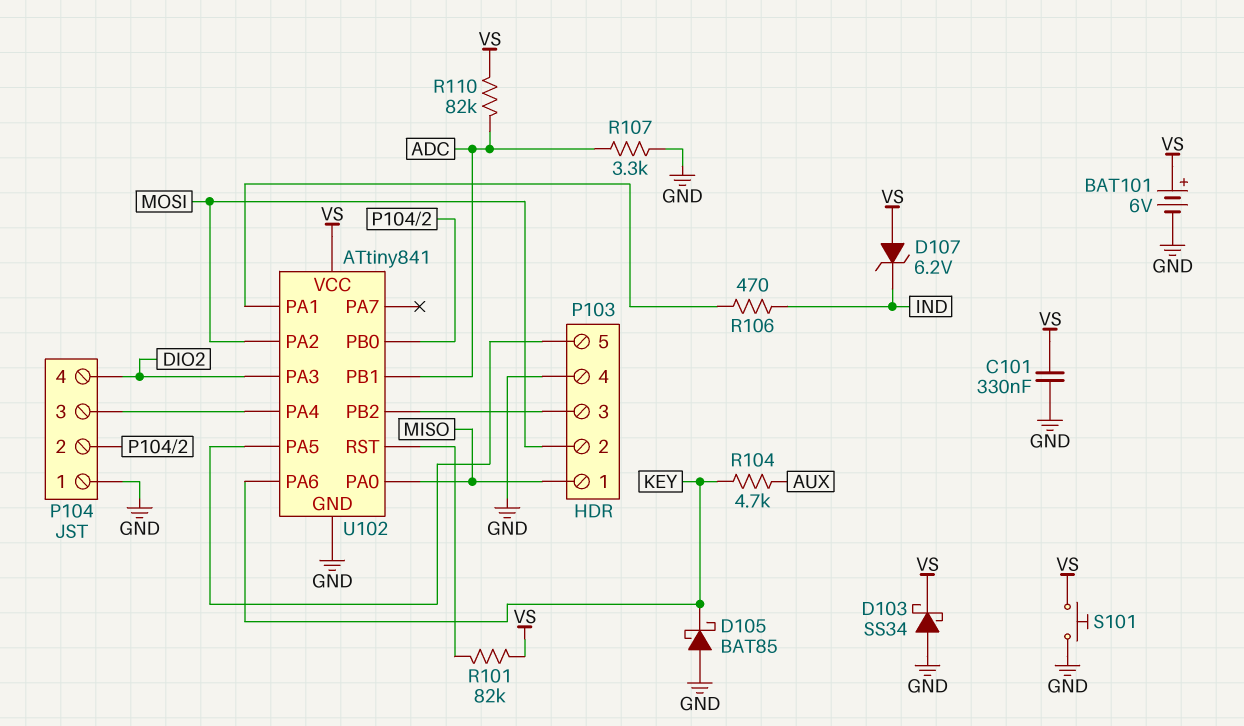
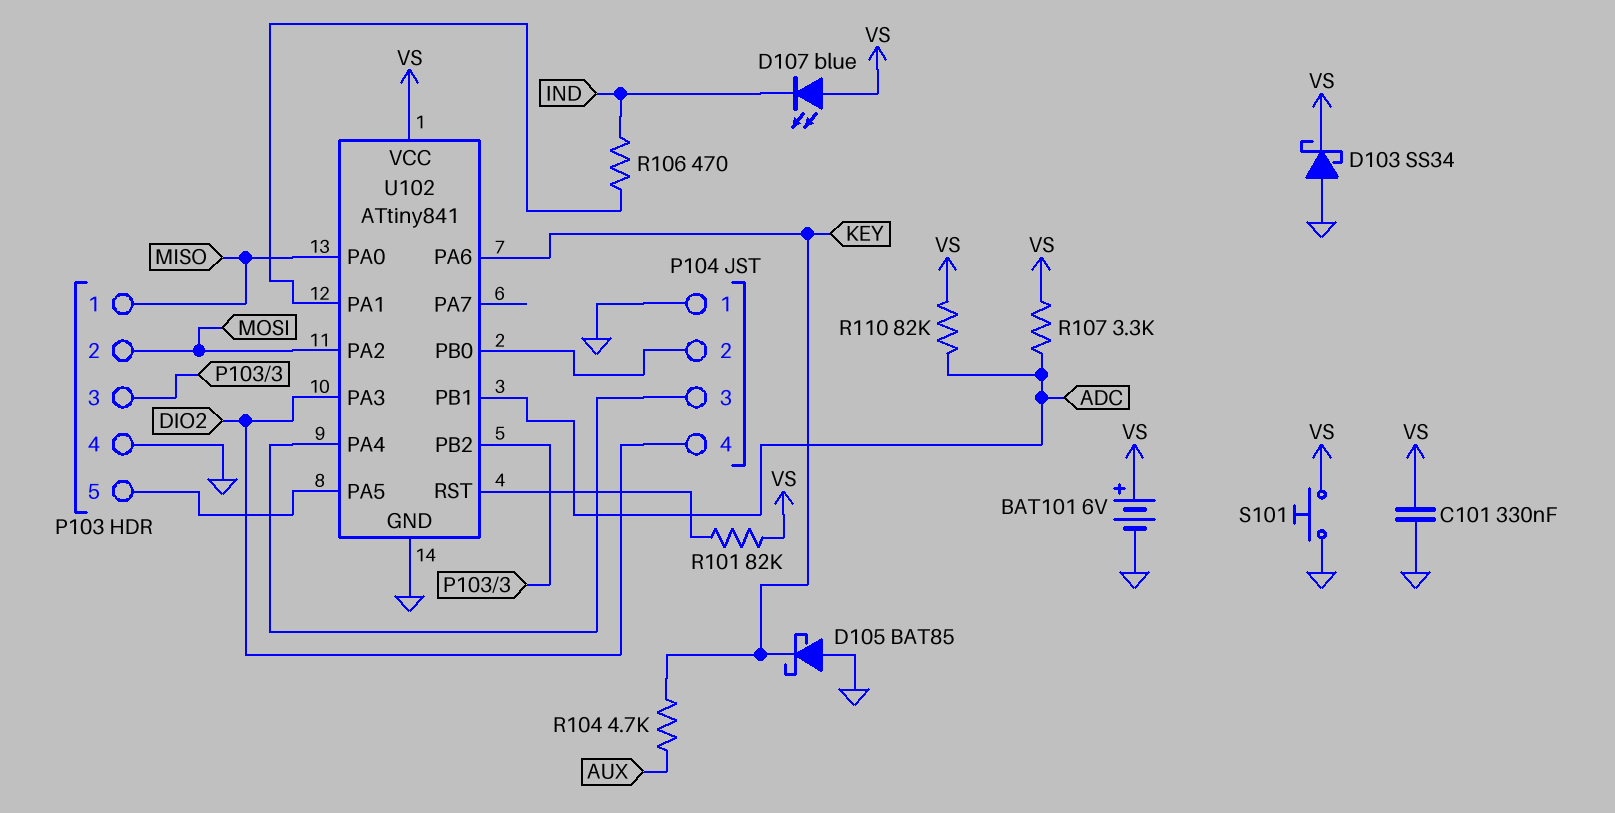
D107: zener 6.2V (A VS, K IND) -> LED blue (A VS, K IND)
R107: 3.3k (ADC, GND) -> 3.3k (ADC, VS)

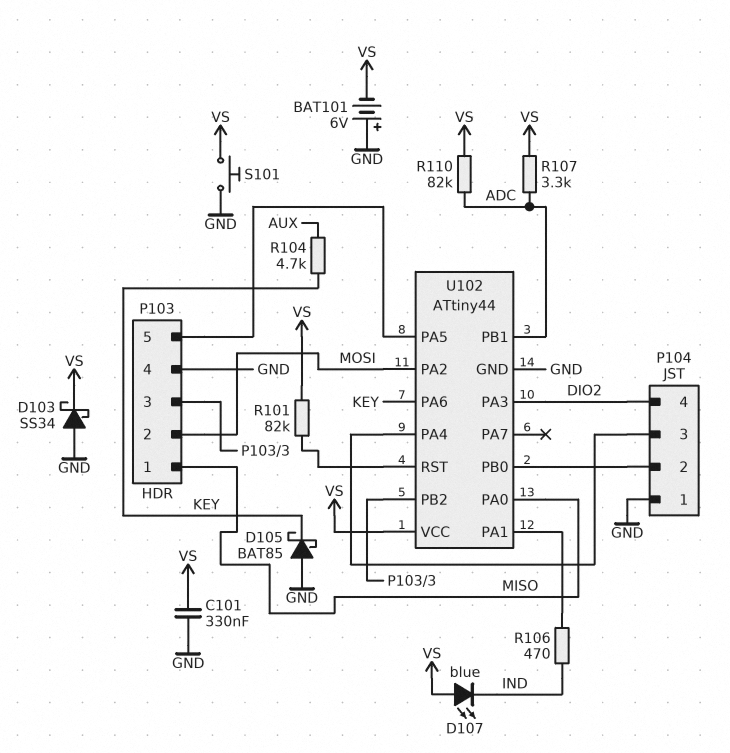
BAT101: 6V (plus VS, minus GND) -> 6V (plus GND, minus VS)
U102: ATtiny841 -> ATtiny44

